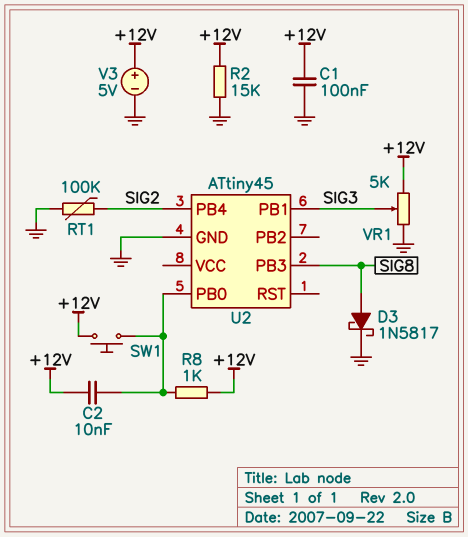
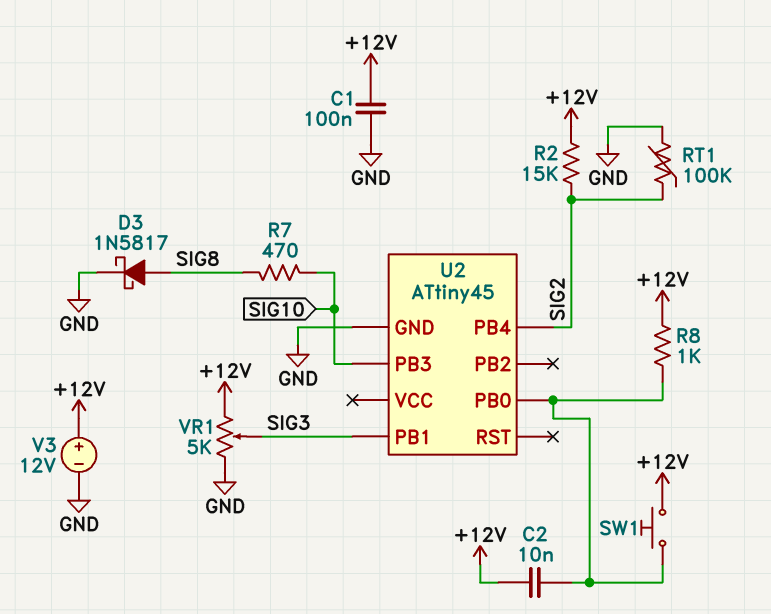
R2: 15k (+12V, GND) -> 15k (+12V, SIG2)
R7: none -> 470 (SIG8, SIG10)
U2 pin PB3: SIG8 -> SIG10
V3: 5V (plus +12V, minus GND) -> 12V (plus +12V, minus GND)

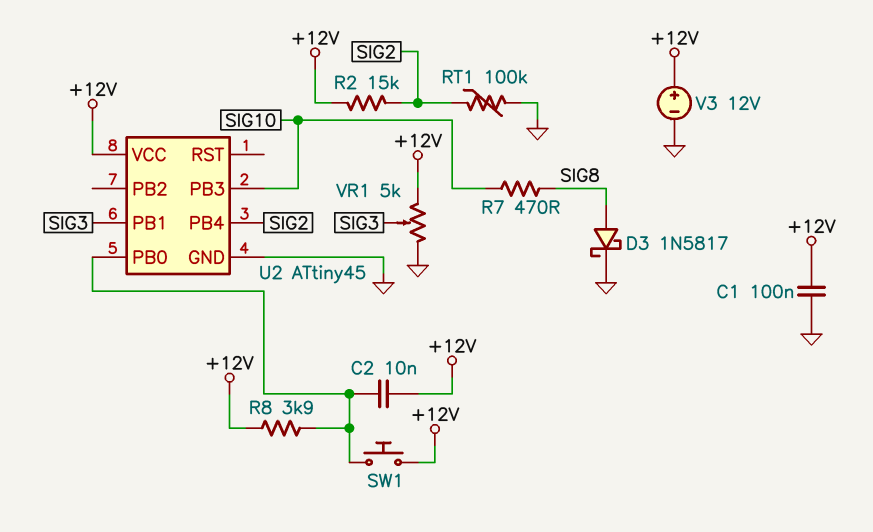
R8: 1k (+12V, U2/PB0) -> 3.9k (+12V, U2/PB0)
U2 pin VCC: none -> +12V

